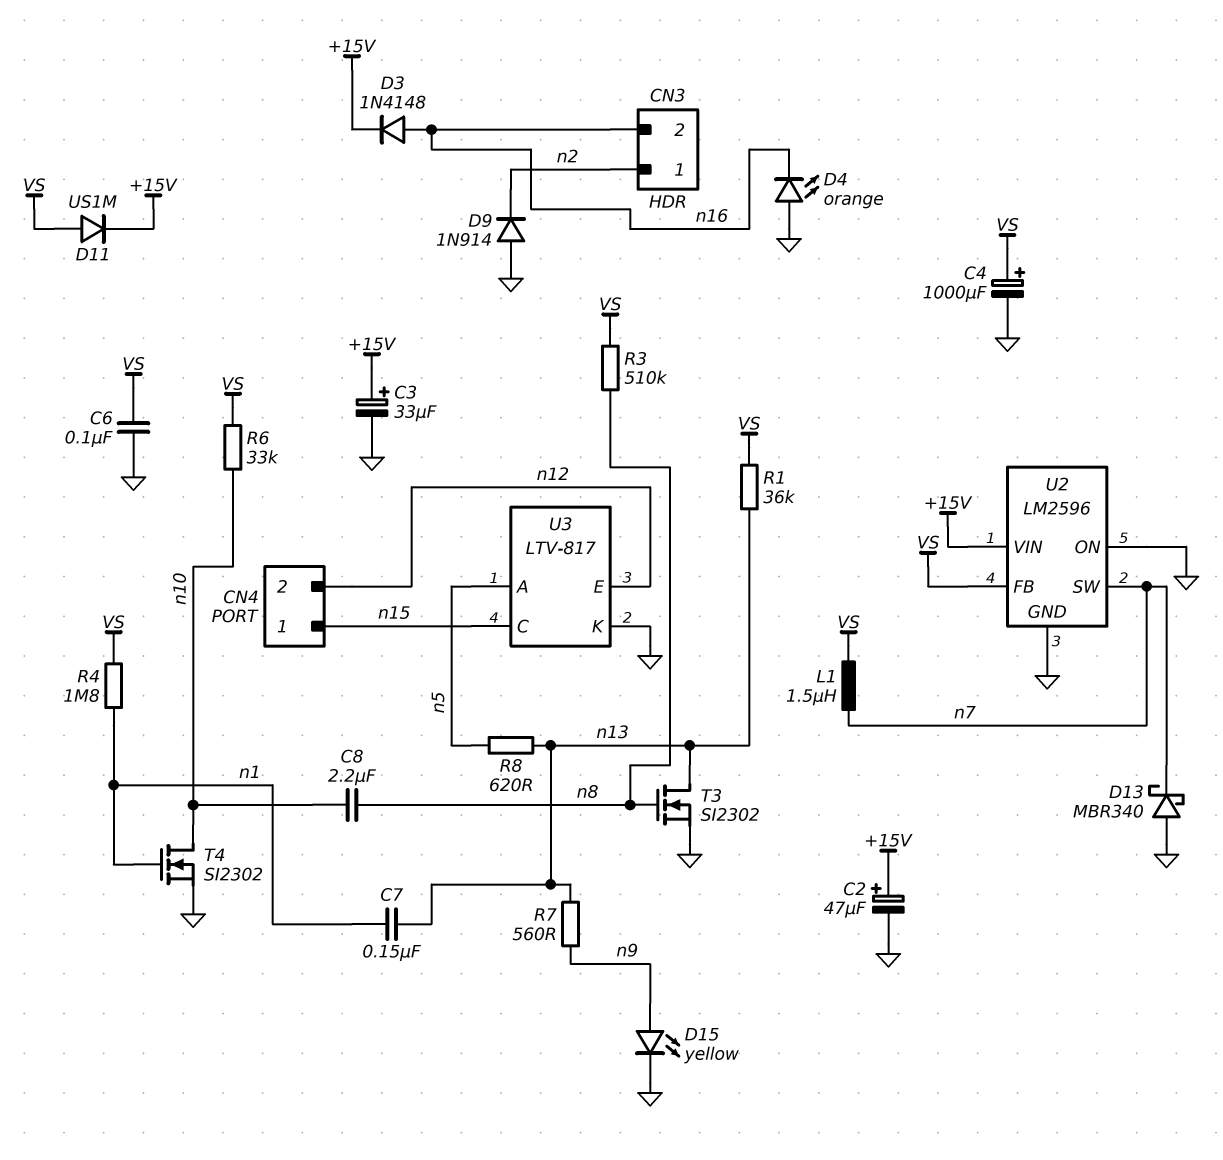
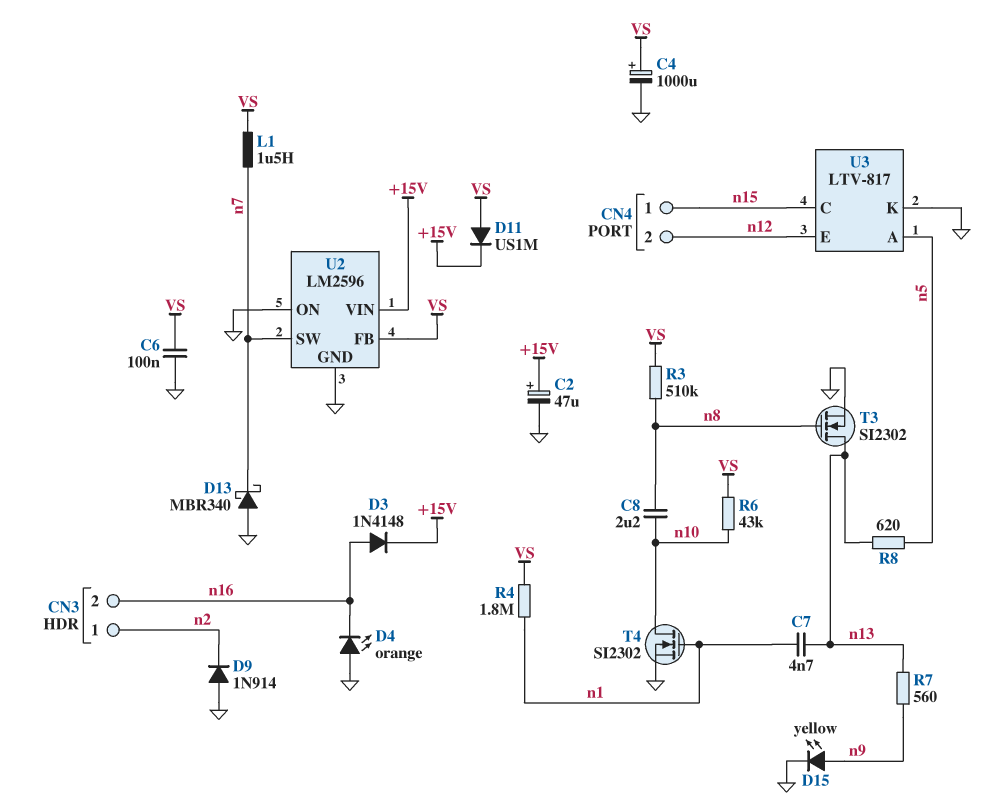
C3: 33uF (plus +15V, minus GND) -> none
C7: 150nF (n1, n13) -> 4.7nF (n1, n13)
R1: 36k (VS, n13) -> none
R6: 33k (VS, n10) -> 43k (VS, n10)

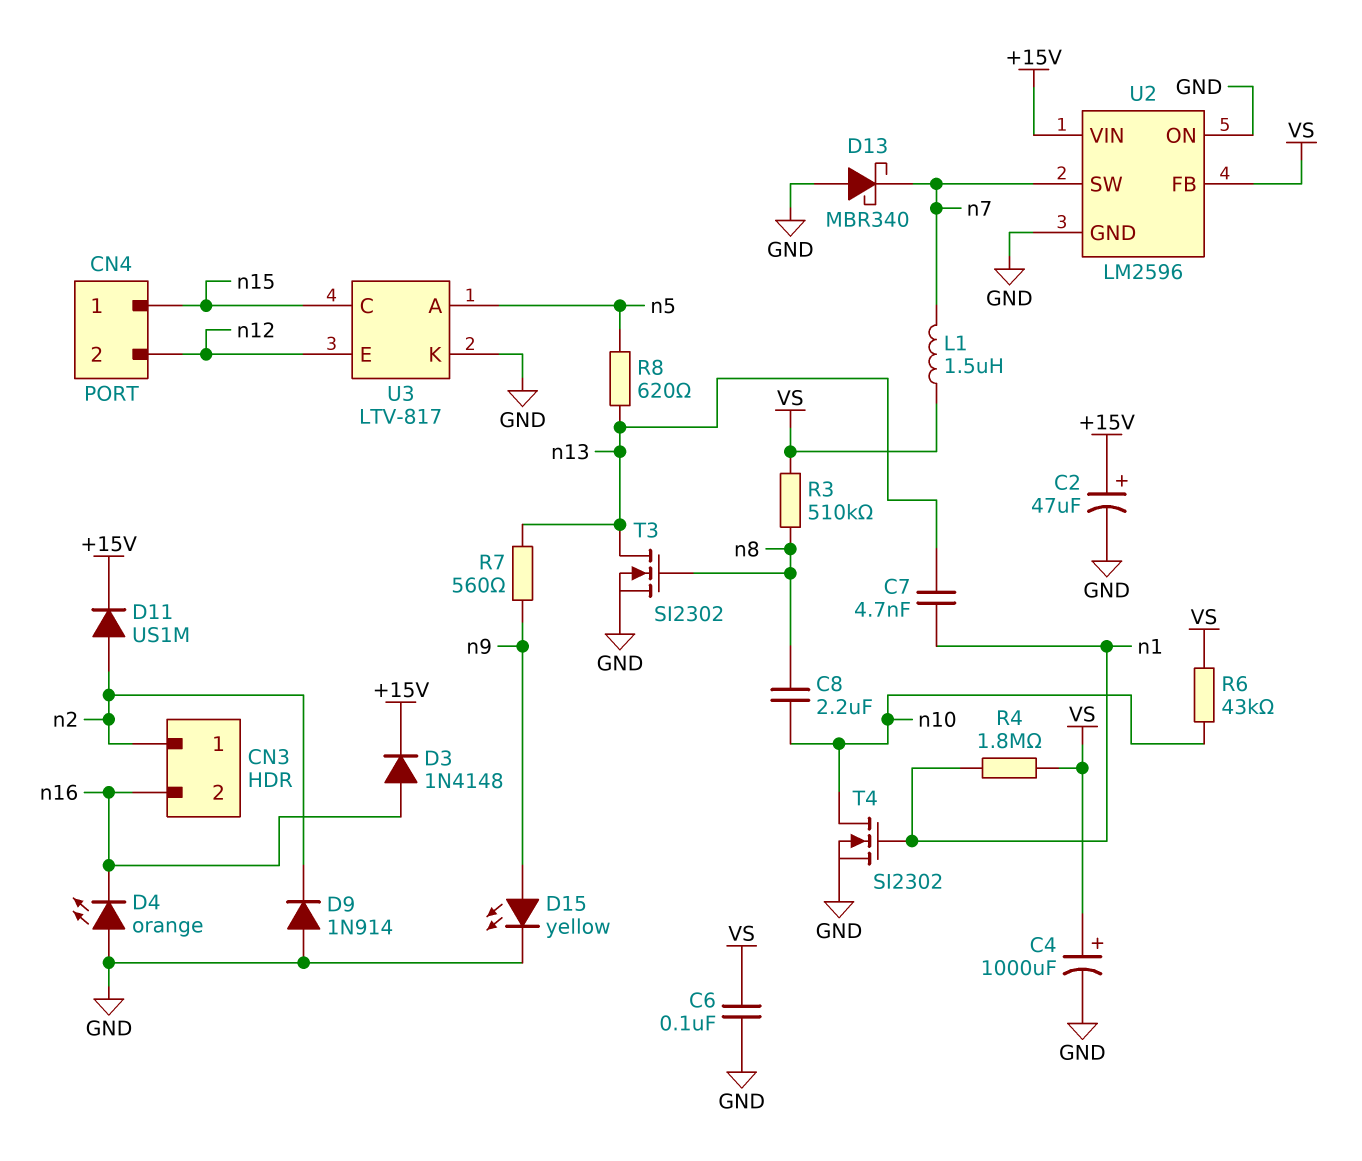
D11: diode US1M (A VS, K +15V) -> diode US1M (A n2, K +15V)

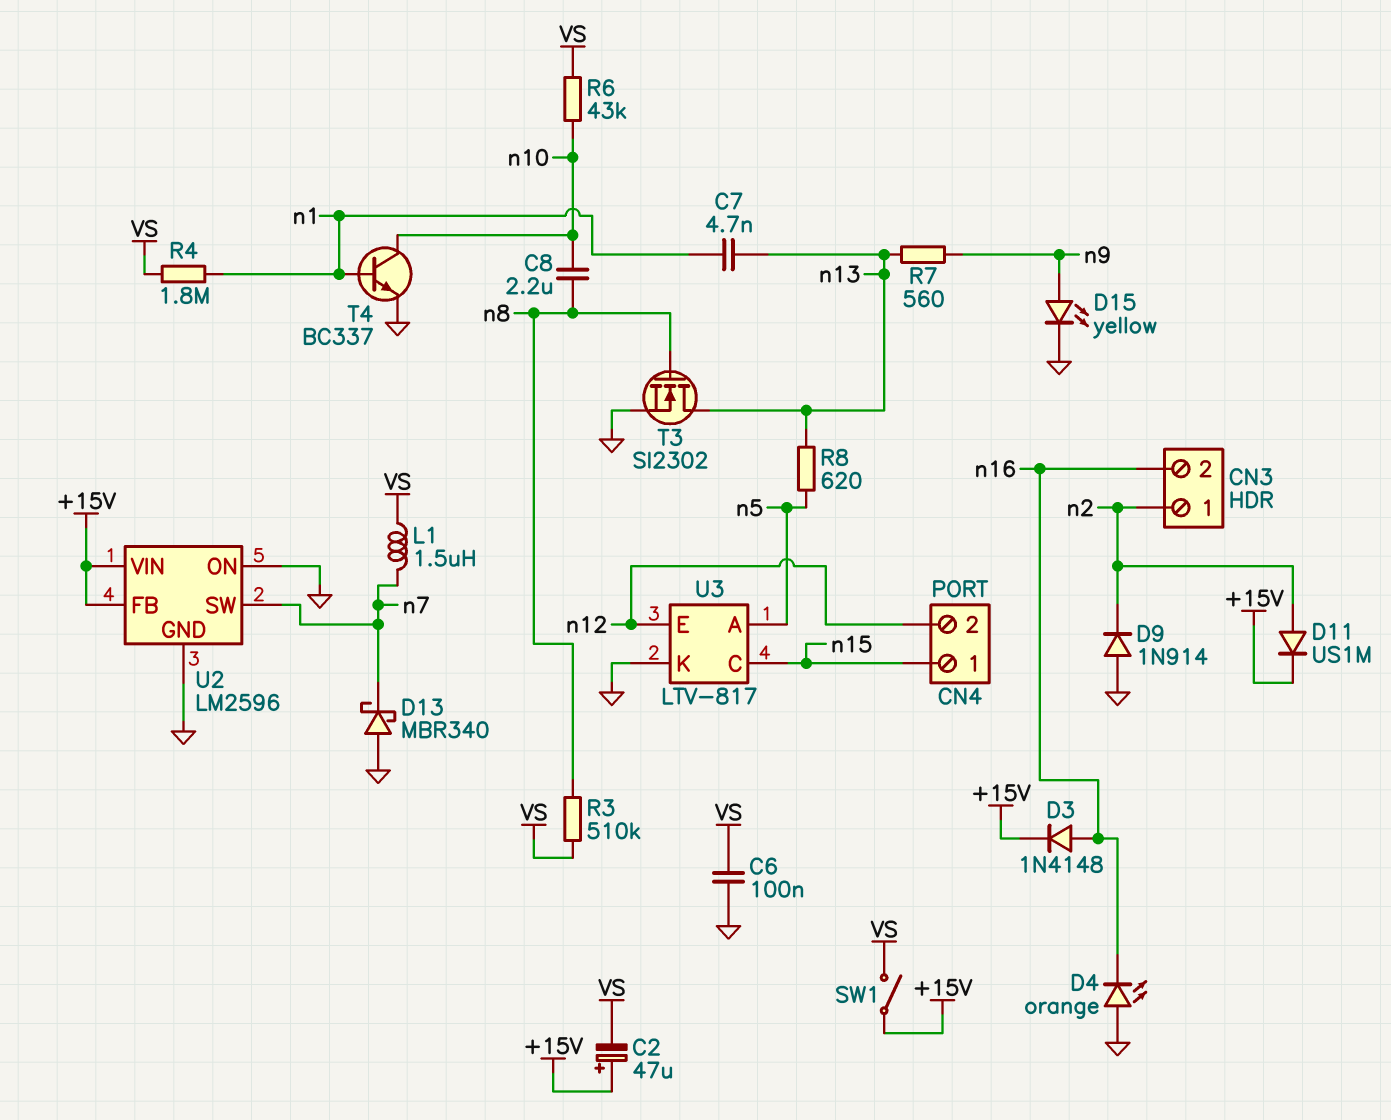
C2: 47uF (plus +15V, minus GND) -> 47uF (plus +15V, minus VS)
C4: 1000uF (plus VS, minus GND) -> none
SW1: none -> switch (+15V, VS)
T4: NMOS SI2302 (G n1, D n10, S GND) -> NPN BC337 (B n1, C n10, E GND)
U2 pin FB: VS -> +15V

